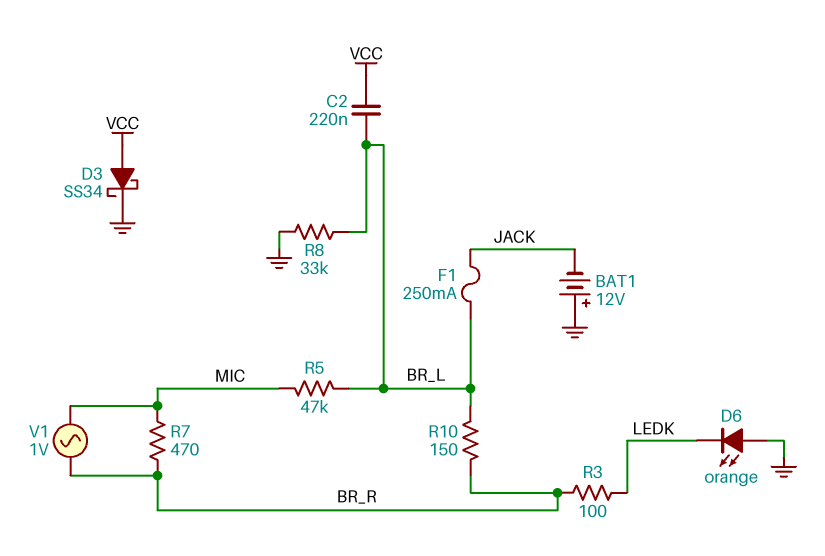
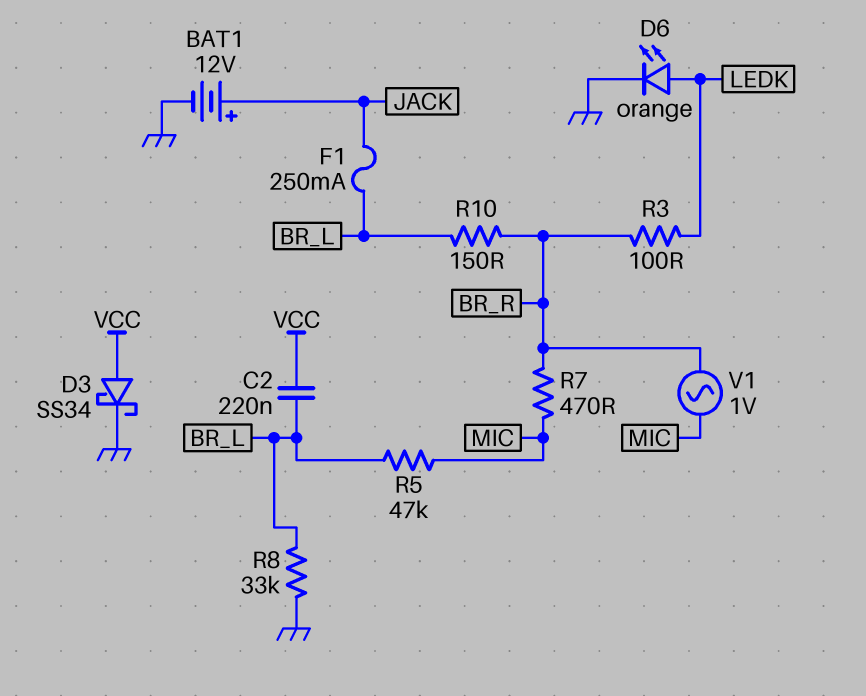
BAT1: 12V (plus GND, minus JACK) -> 12V (plus JACK, minus GND)
D6: LED orange (A GND, K LEDK) -> LED orange (A LEDK, K GND)

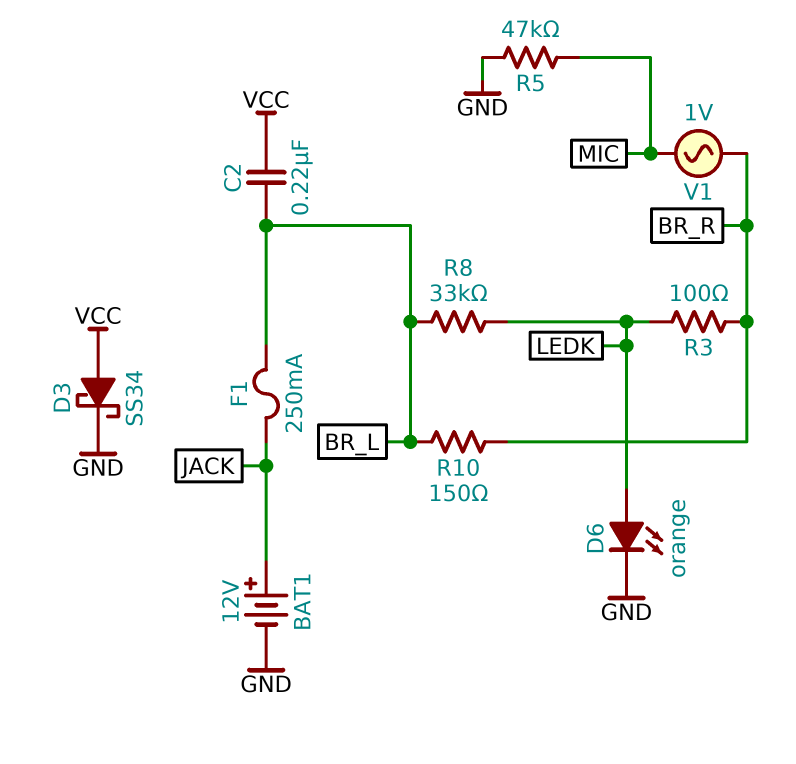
R5: 47k (BR_L, MIC) -> 47k (GND, MIC)
R7: 470 (BR_R, MIC) -> none
R8: 33k (BR_L, GND) -> 33k (BR_L, LEDK)

